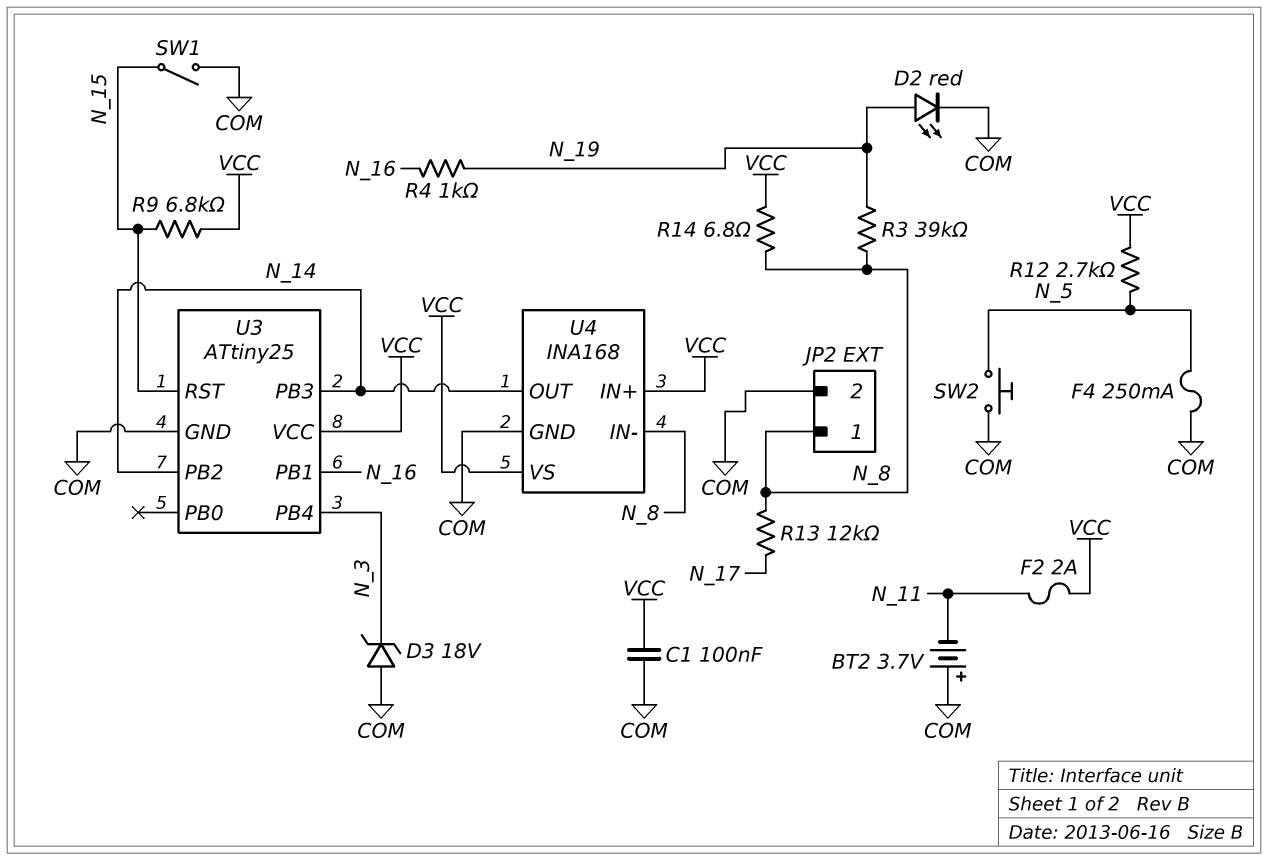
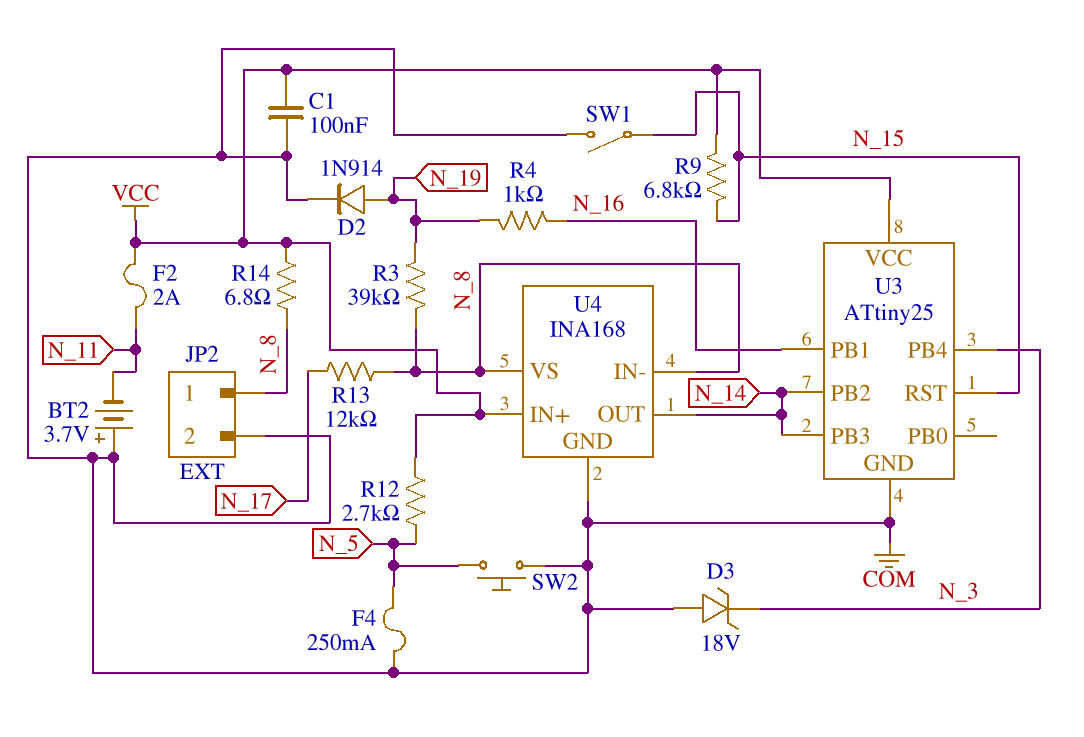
D2: LED red (A N_19, K COM) -> diode 1N914 (A N_19, K COM)
U4 pin VS: VCC -> N_8

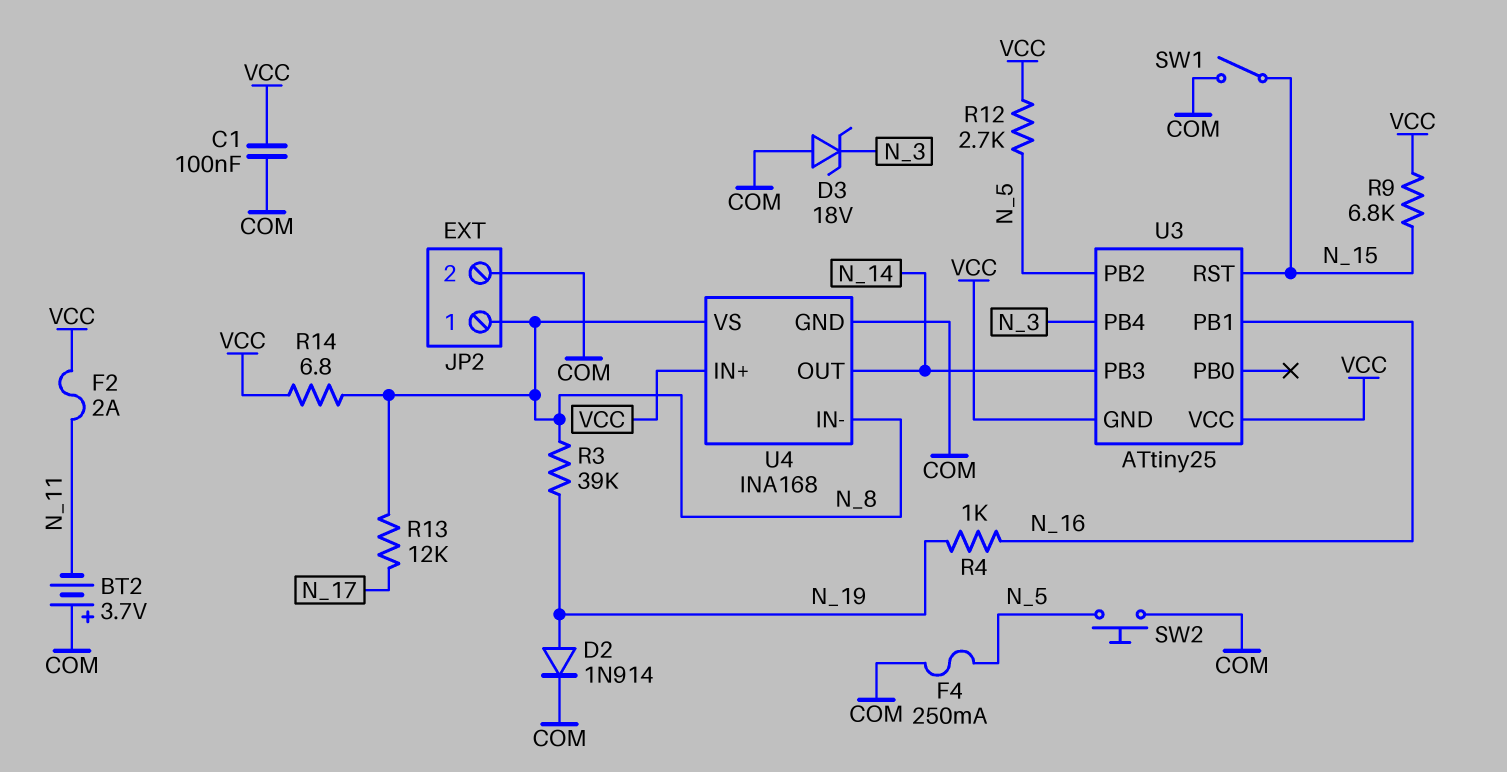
U3 pin GND: COM -> VCC
U3 pin PB2: N_14 -> N_5

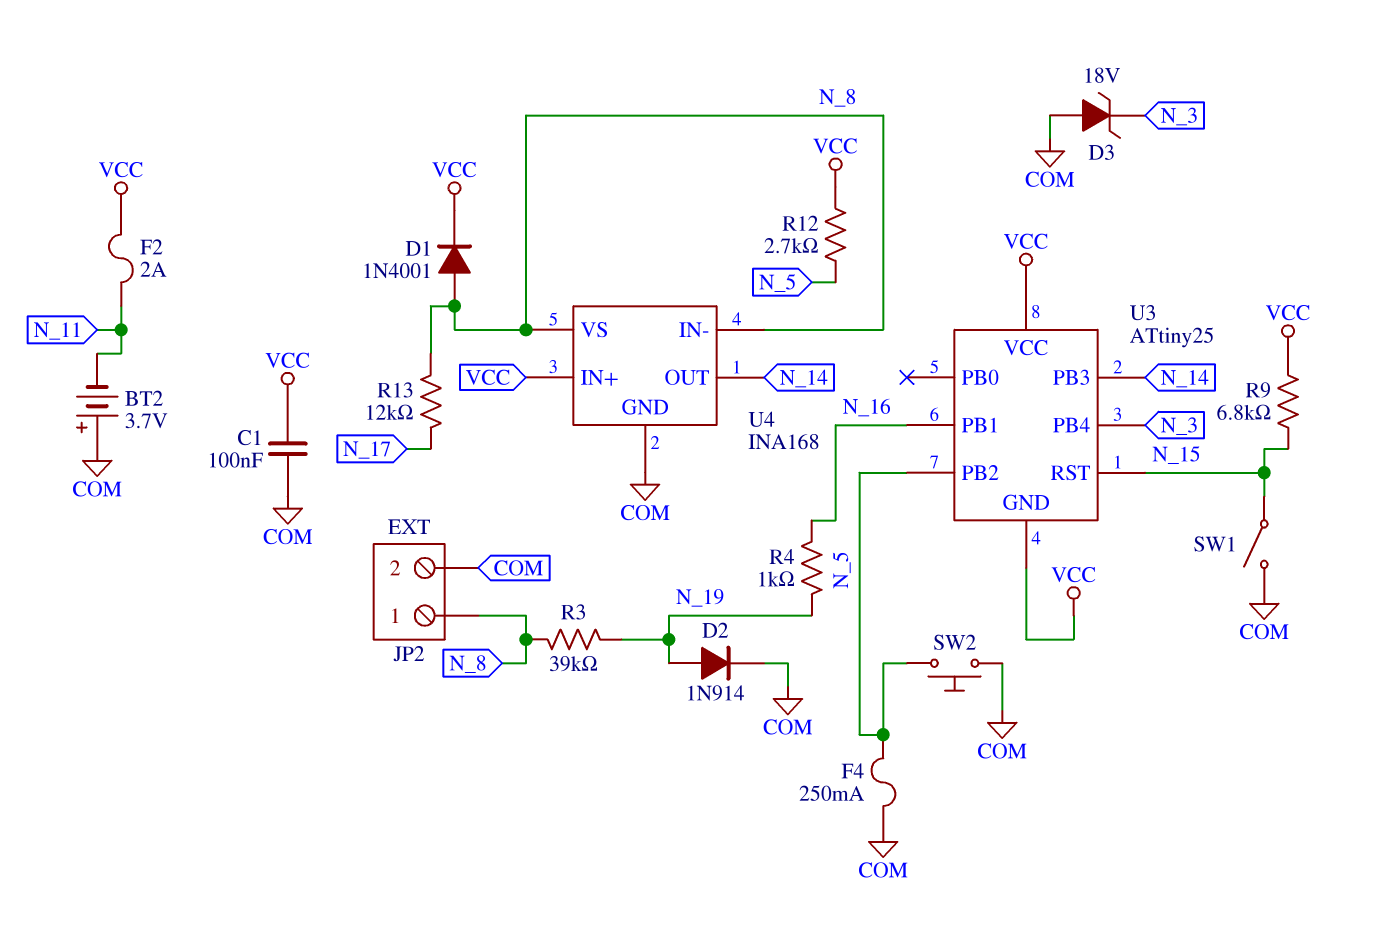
D1: none -> diode 1N4001 (A N_8, K VCC)
R14: 6.8 (N_8, VCC) -> none

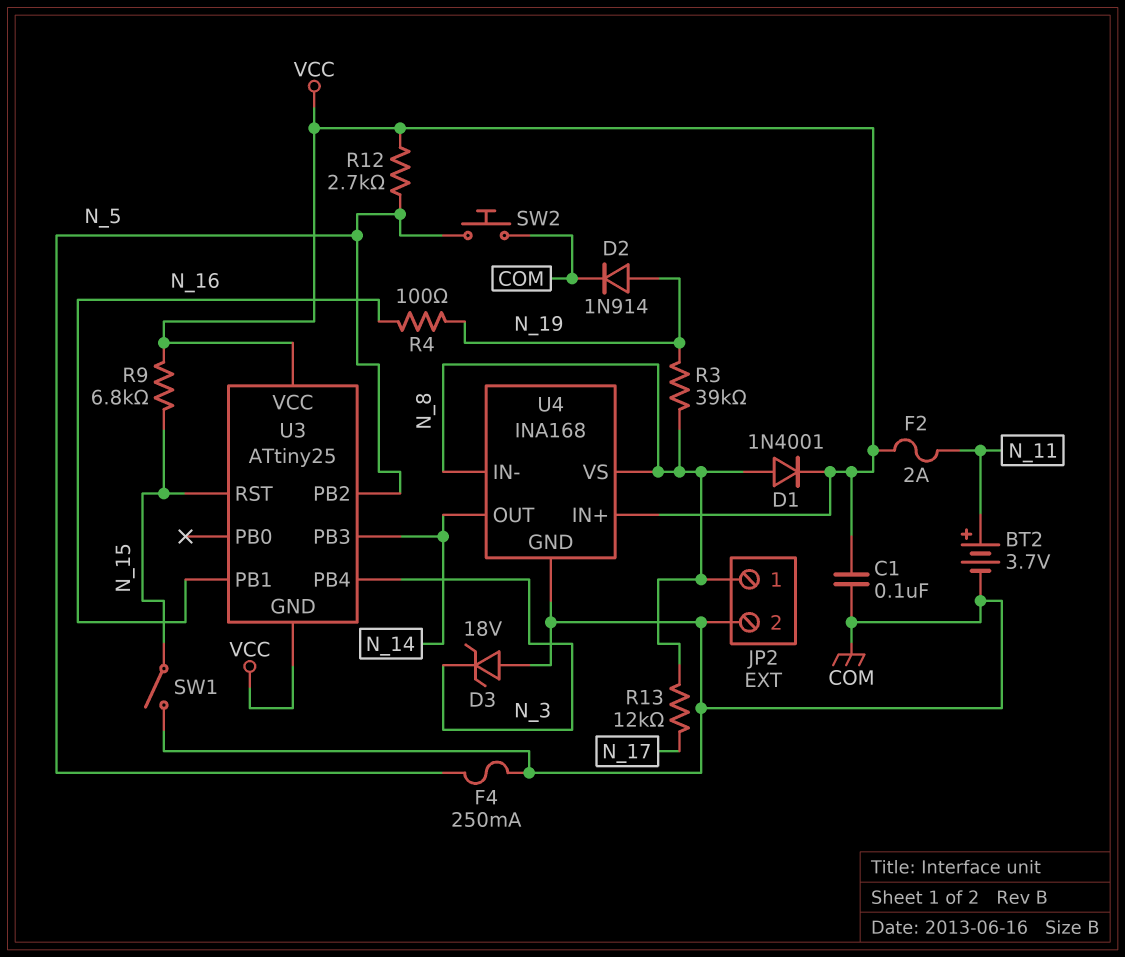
BT2: 3.7V (plus COM, minus N_11) -> 3.7V (plus N_11, minus COM)
R4: 1k (N_16, N_19) -> 100 (N_16, N_19)

